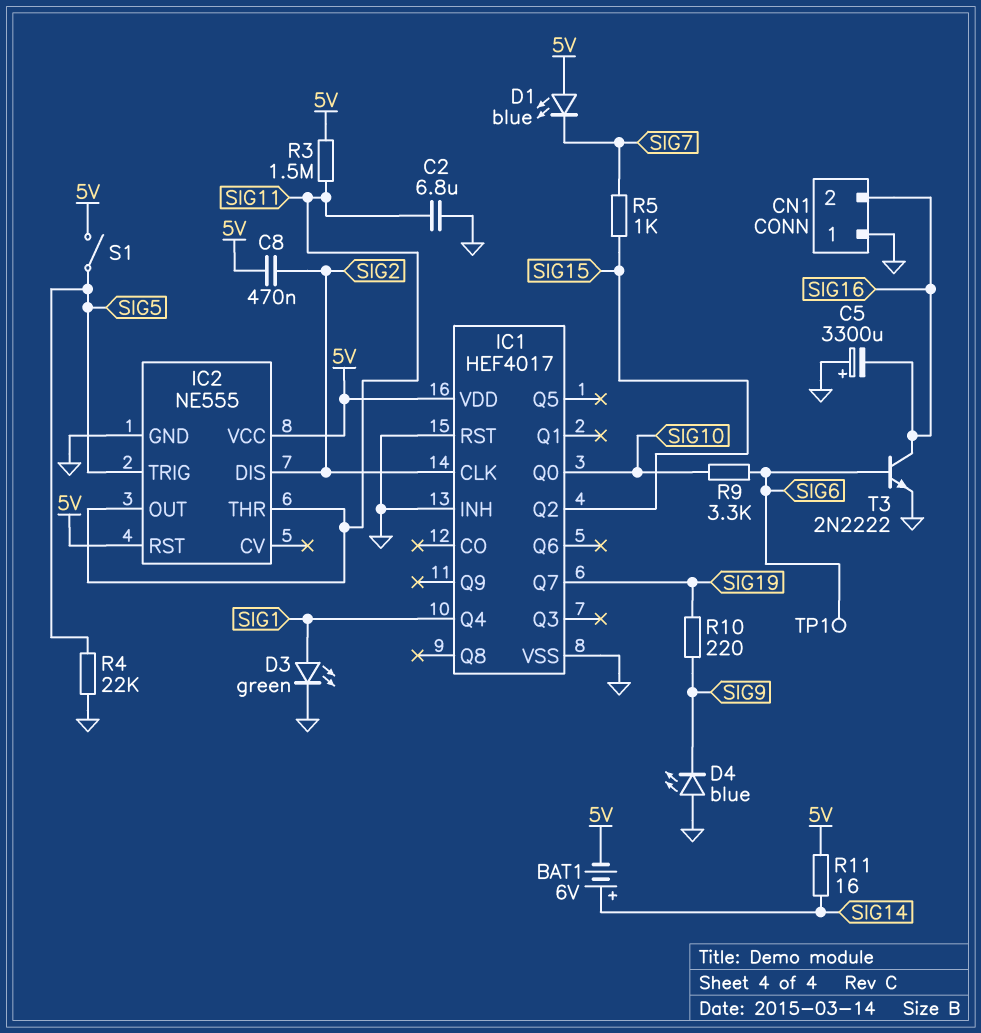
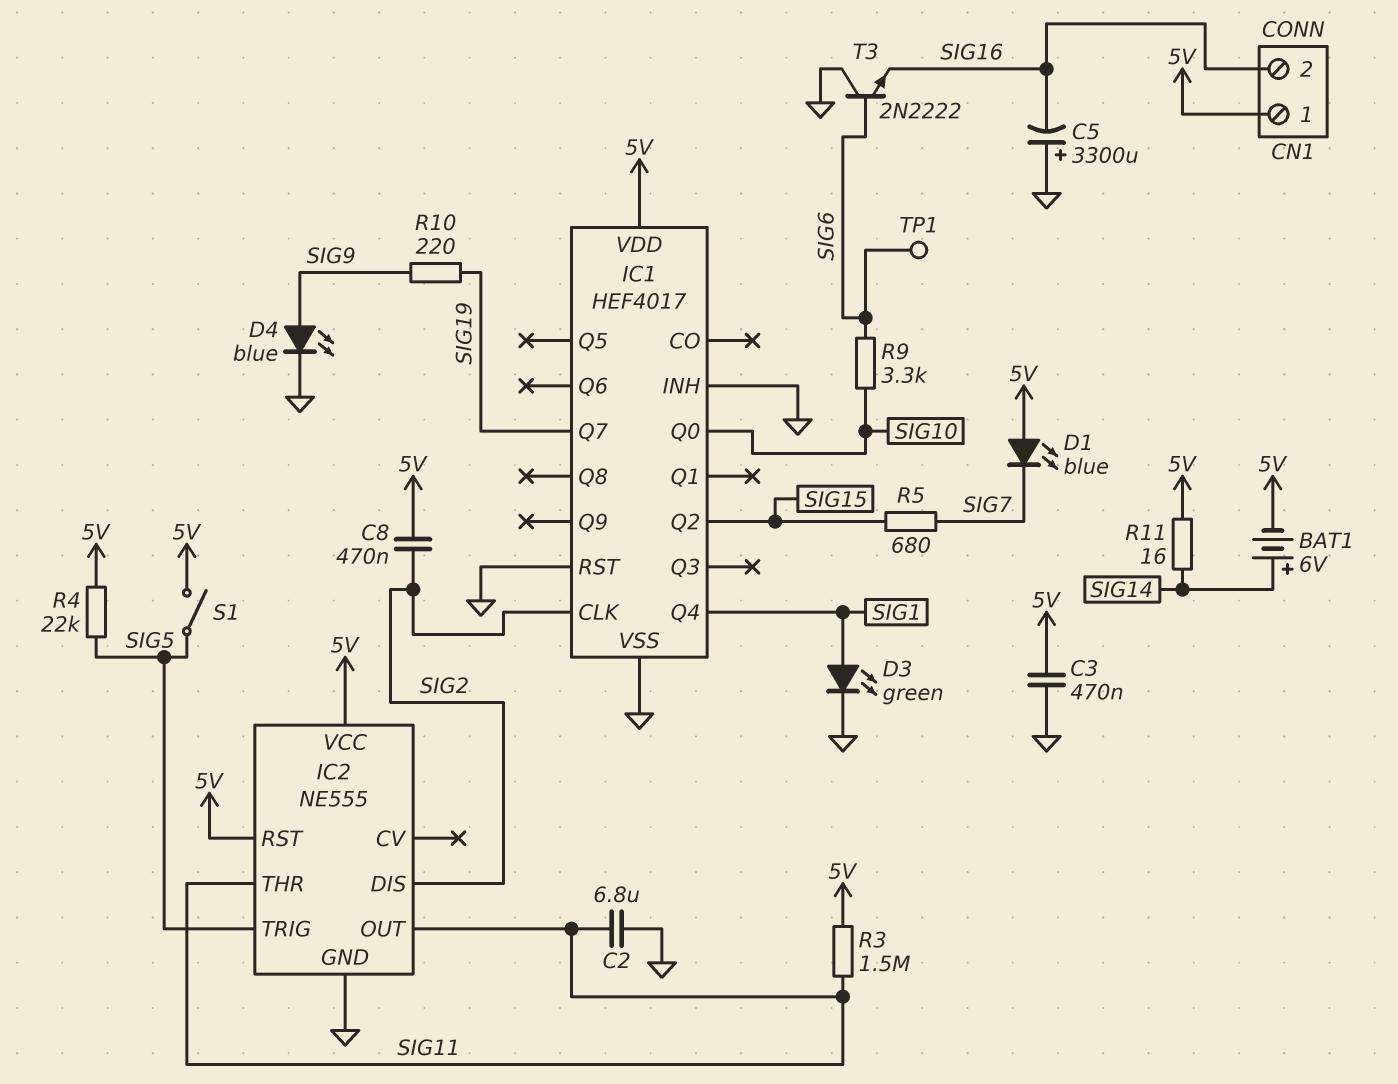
C3: none -> 470nF (5V, GND)
CN1 pin 1: GND -> 5V
D4: LED blue (A GND, K SIG9) -> LED blue (A SIG9, K GND)
R4: 22k (GND, SIG5) -> 22k (5V, SIG5)
R5: 1k (SIG7, SIG15) -> 680 (SIG7, SIG15)
T3: NPN 2N2222 (B SIG6, C SIG16, E GND) -> NPN 2N2222 (B SIG6, C GND, E SIG16)

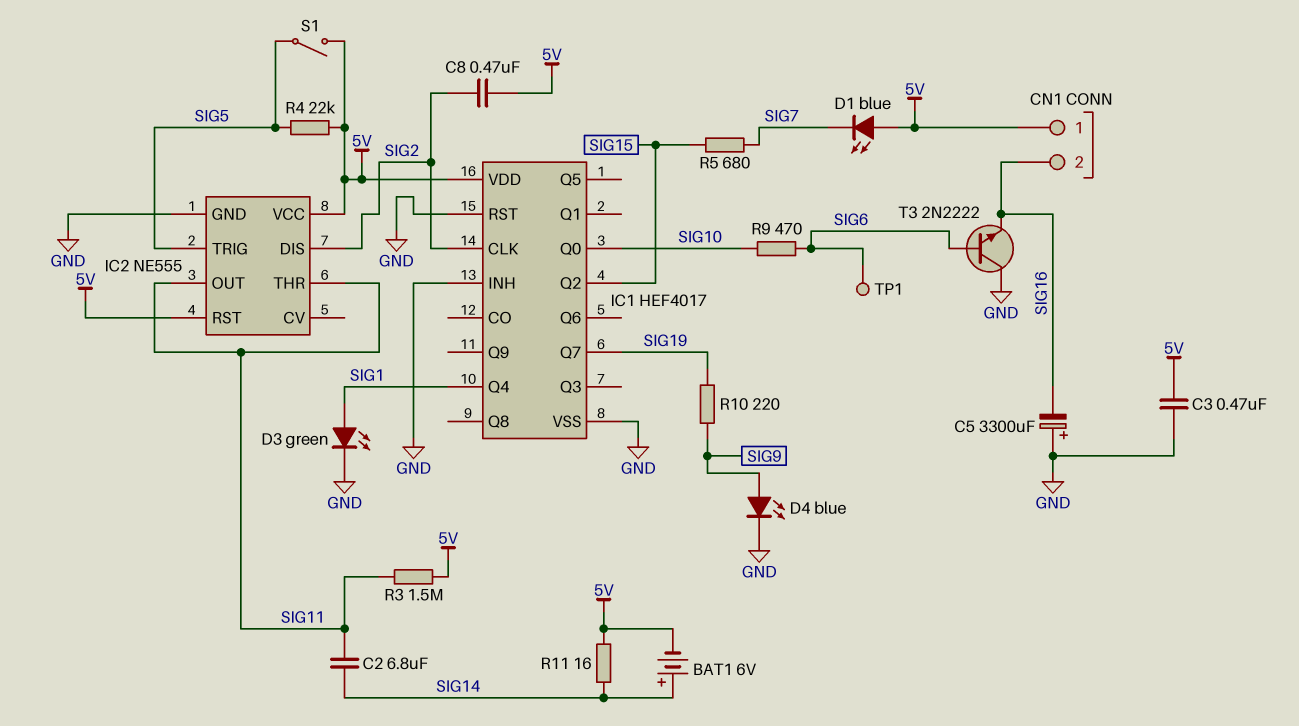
C2: 6.8uF (GND, SIG11) -> 6.8uF (SIG11, SIG14)
R9: 3.3k (SIG6, SIG10) -> 470 (SIG6, SIG10)

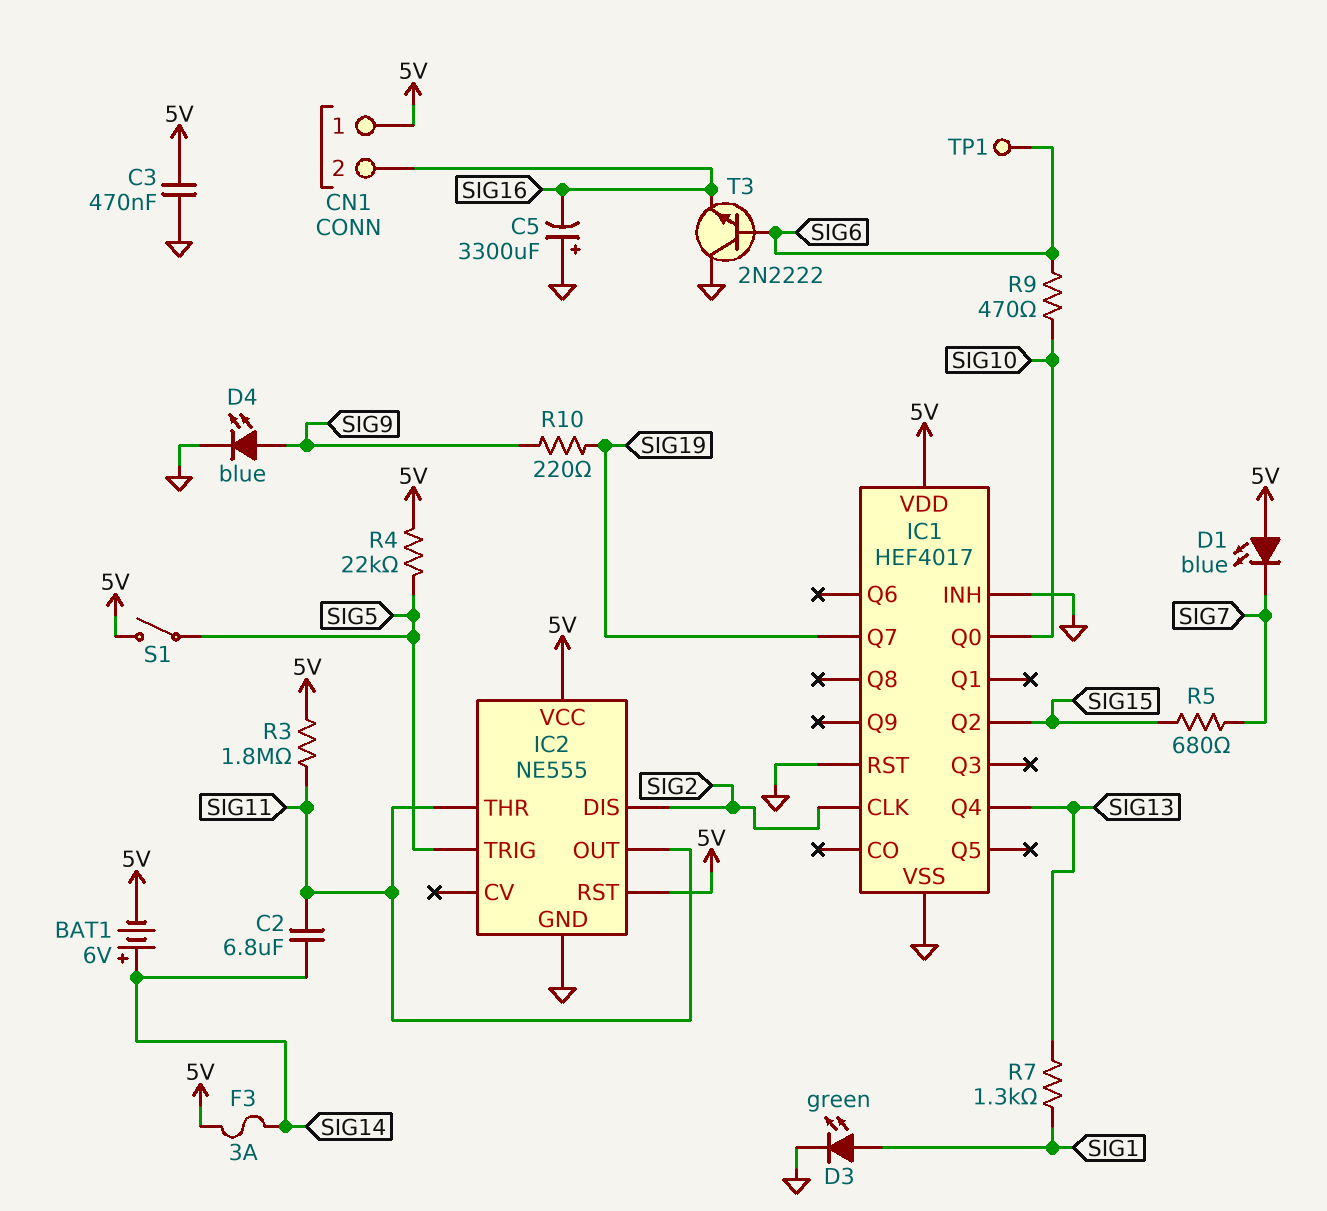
C8: 470nF (5V, SIG2) -> none
F3: none -> 3A (5V, SIG14)
IC1 pin Q4: SIG1 -> SIG13
R3: 1.5M (5V, SIG11) -> 1.8M (5V, SIG11)
R7: none -> 1.3k (SIG1, SIG13)
R11: 16 (5V, SIG14) -> none

